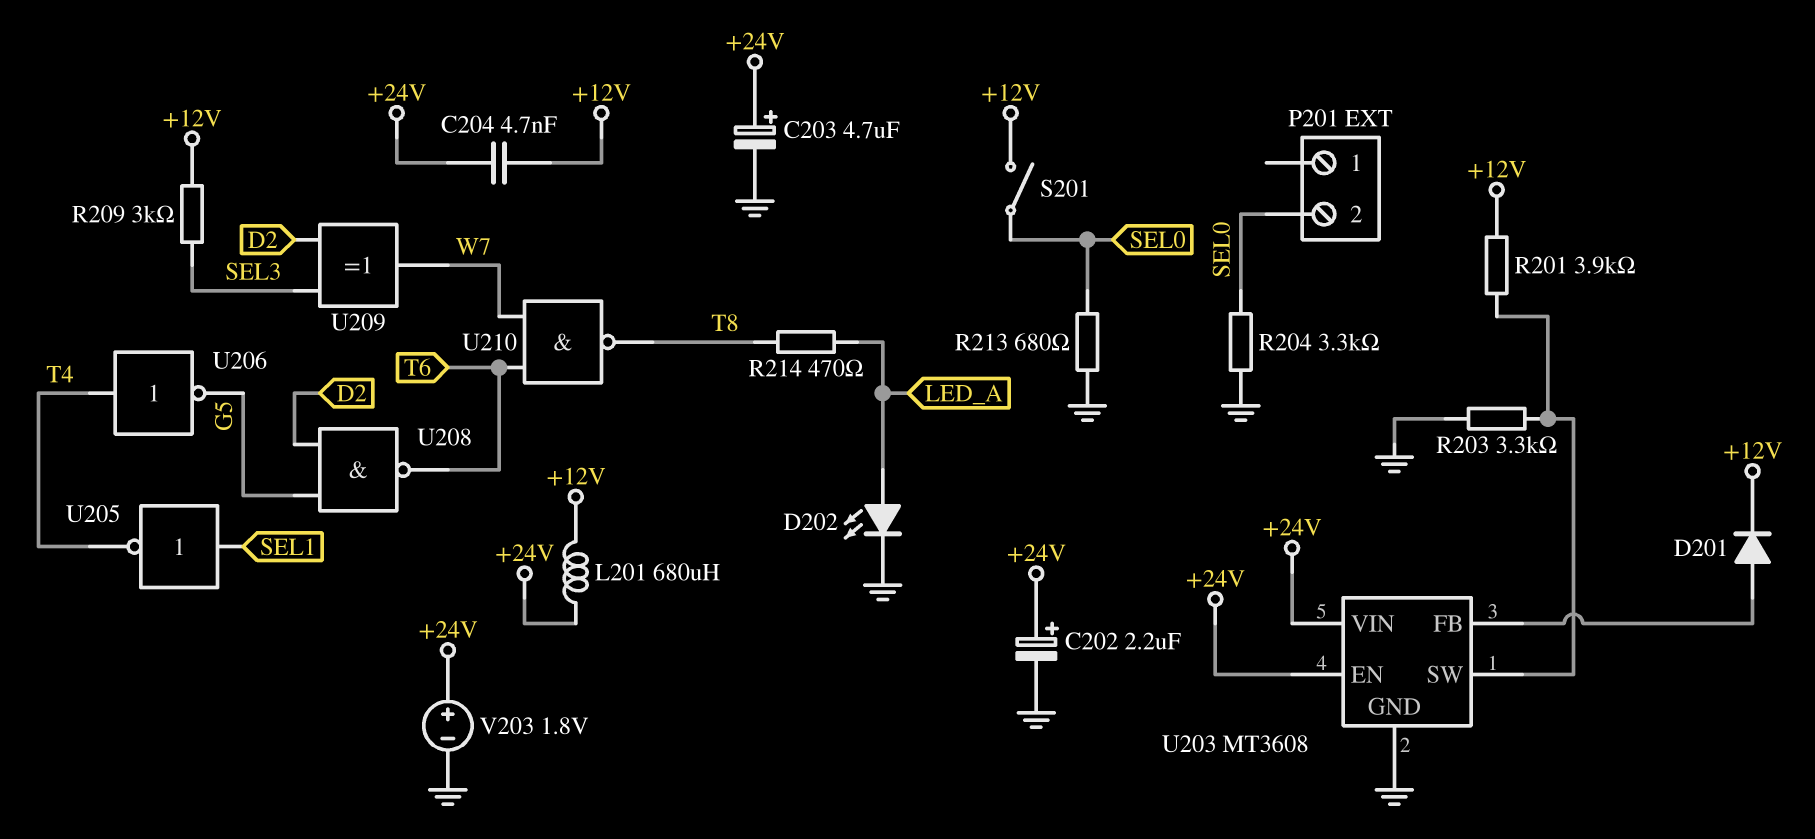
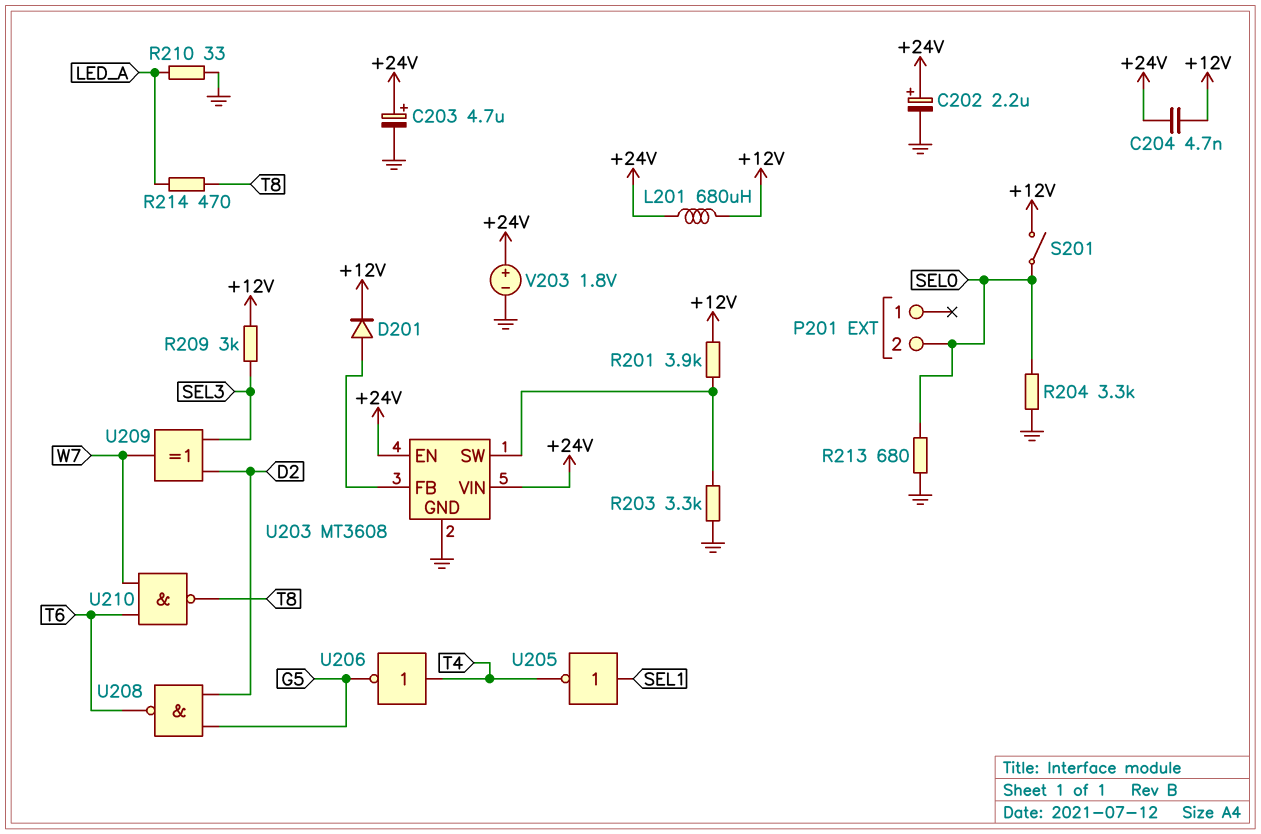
D202: LED (A LED_A, K GND) -> none
R210: none -> 33 (GND, LED_A)

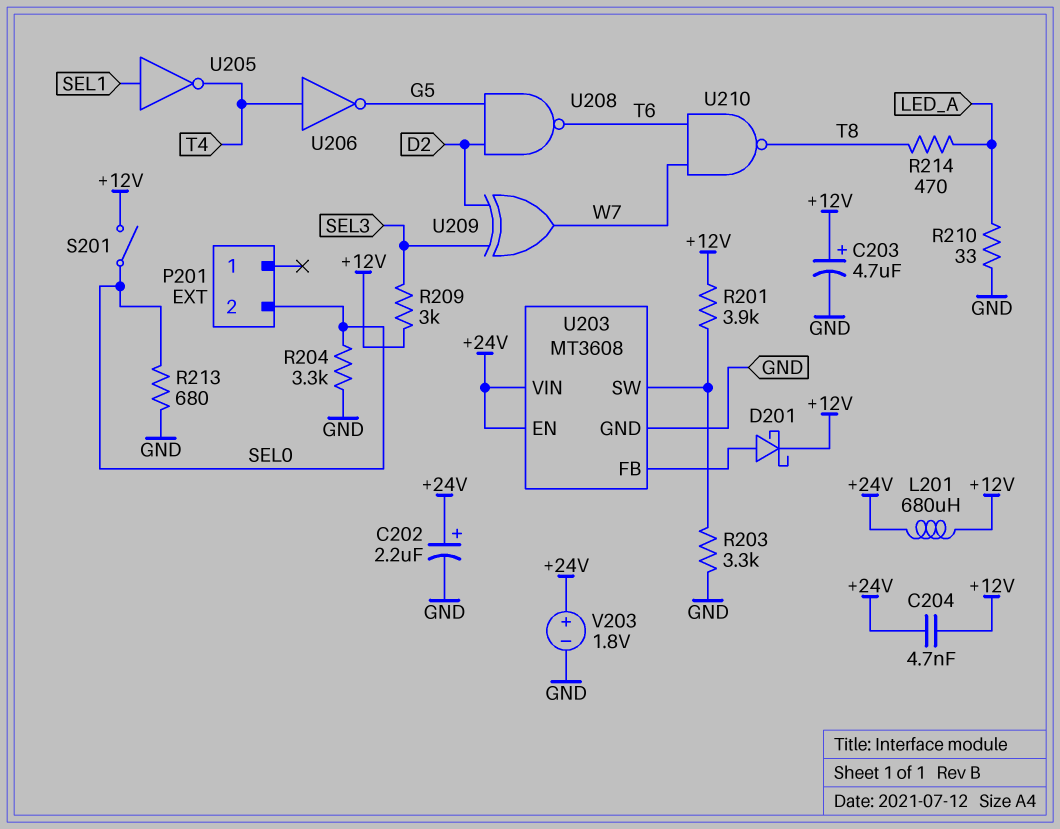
C203: 4.7uF (plus +24V, minus GND) -> 4.7uF (plus +12V, minus GND)
D201: diode (A U203/FB, K +12V) -> schottky (A U203/FB, K +12V)

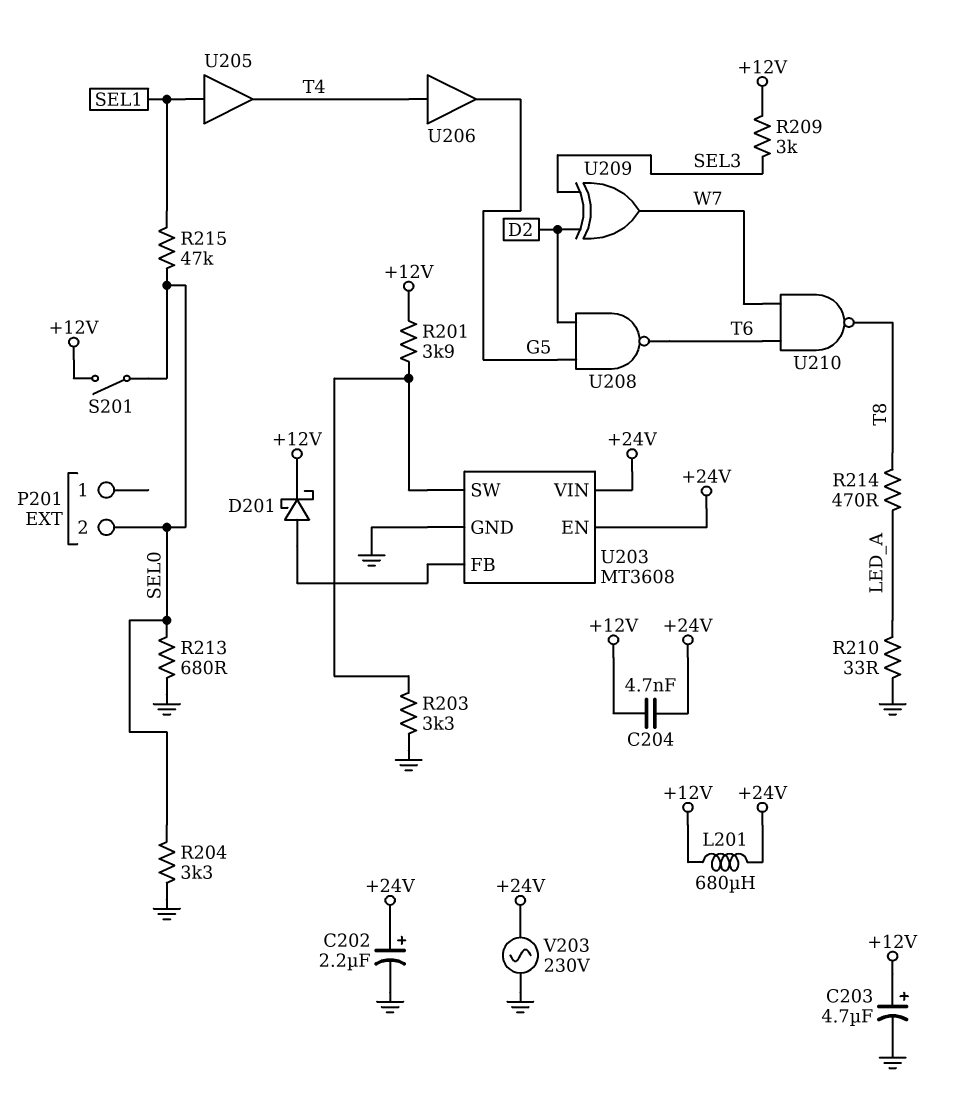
R215: none -> 47k (SEL0, SEL1)
U205: NOT (in SEL1, out T4) -> buffer (in SEL1, out T4)
U206: NOT (in T4, out G5) -> buffer (in T4, out G5)
V203: 1.8V (plus +24V, minus GND) -> AC 230V (+24V, GND)

